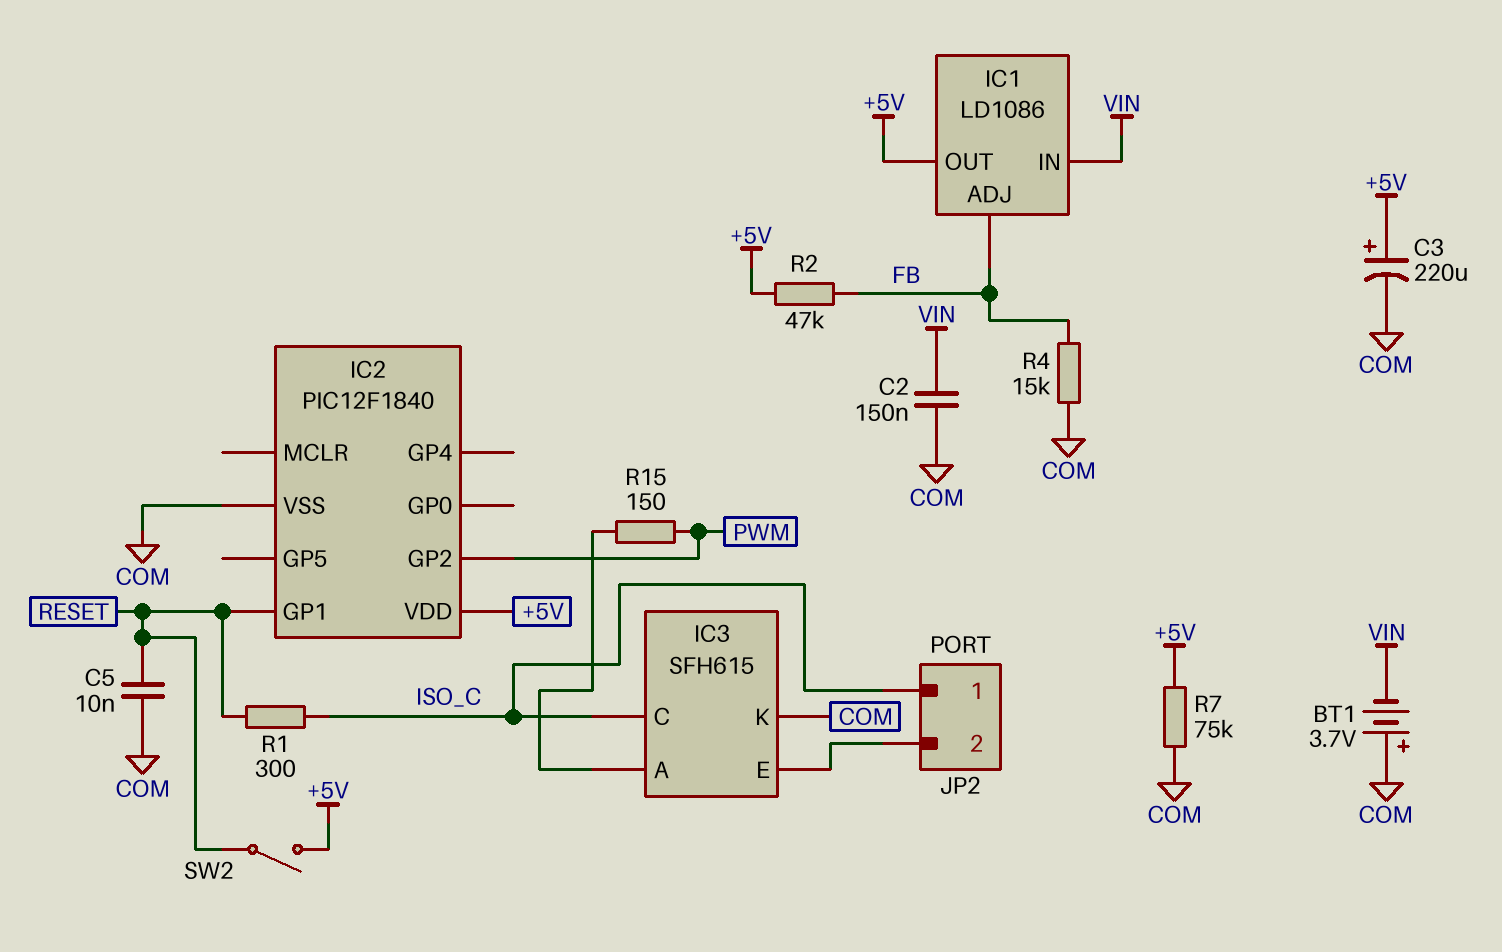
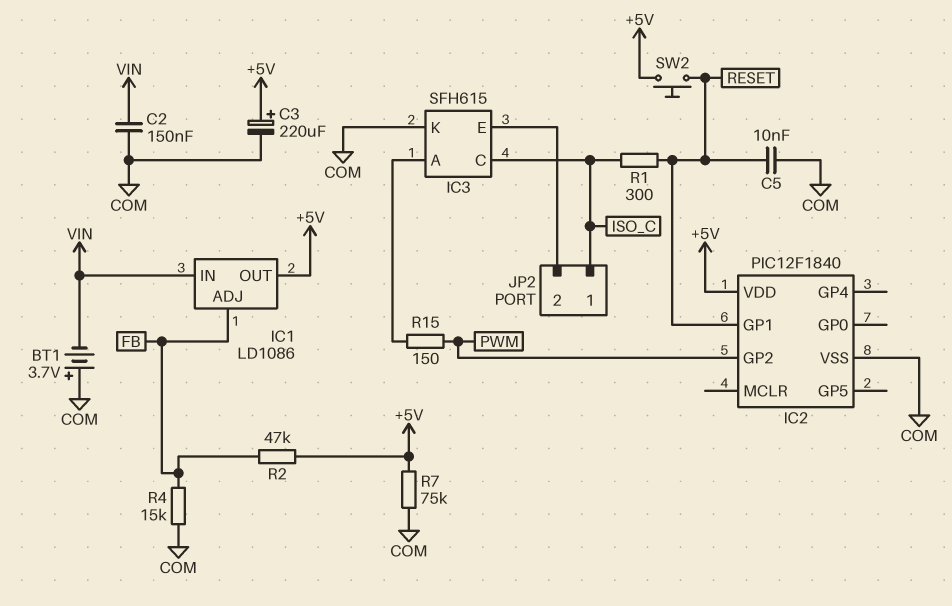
SW2: switch (+5V, RESET) -> button (+5V, RESET)

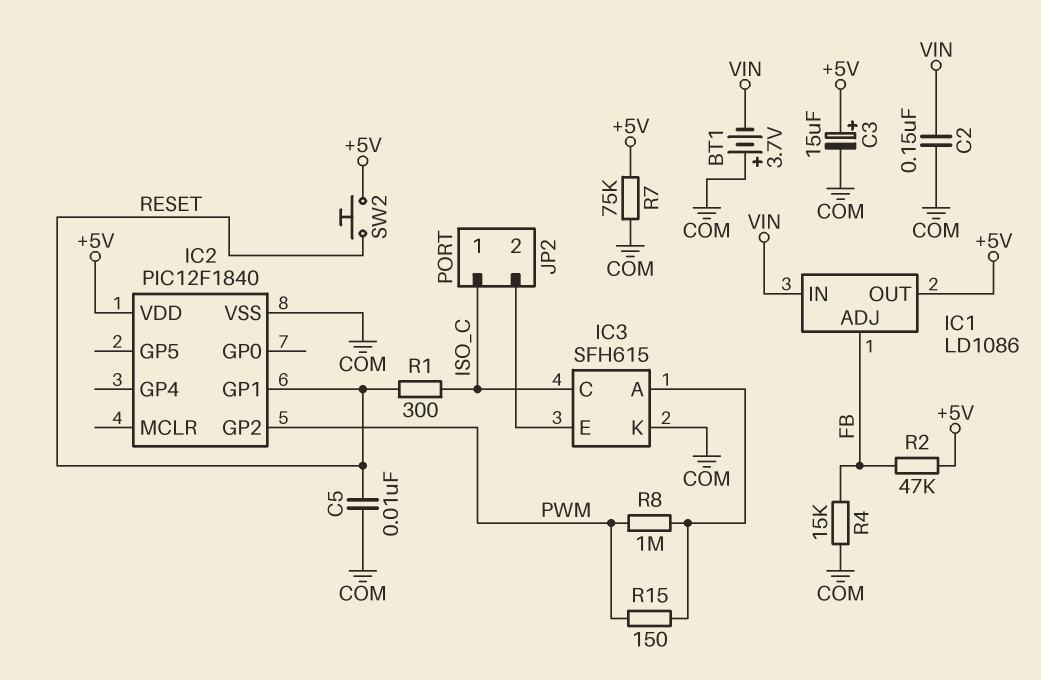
C3: 220uF (plus +5V, minus COM) -> 15uF (plus +5V, minus COM)
R8: none -> 1M (IC3/A, PWM)

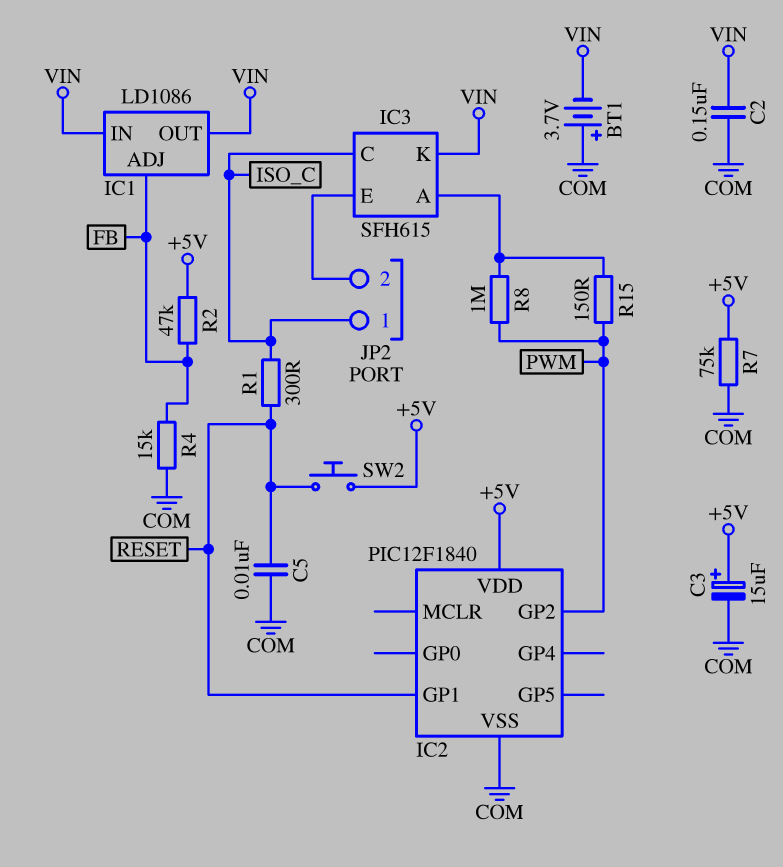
IC1 pin OUT: +5V -> VIN
IC3 pin K: COM -> VIN

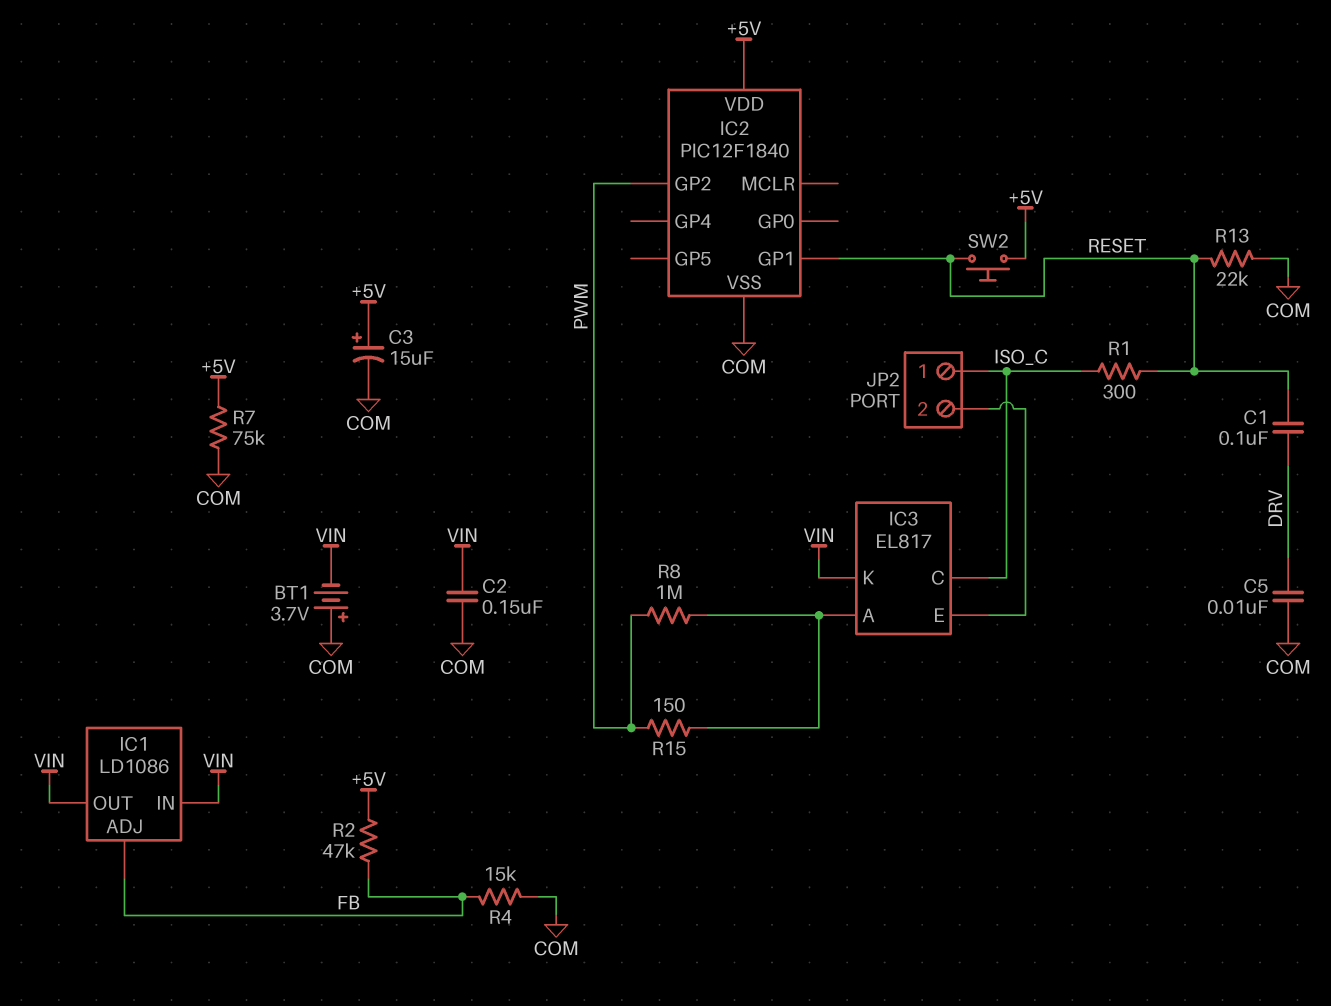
C1: none -> 100nF (DRV, RESET)
C5: 10nF (COM, RESET) -> 10nF (COM, DRV)
IC3: SFH615 -> EL817
R13: none -> 22k (COM, RESET)

